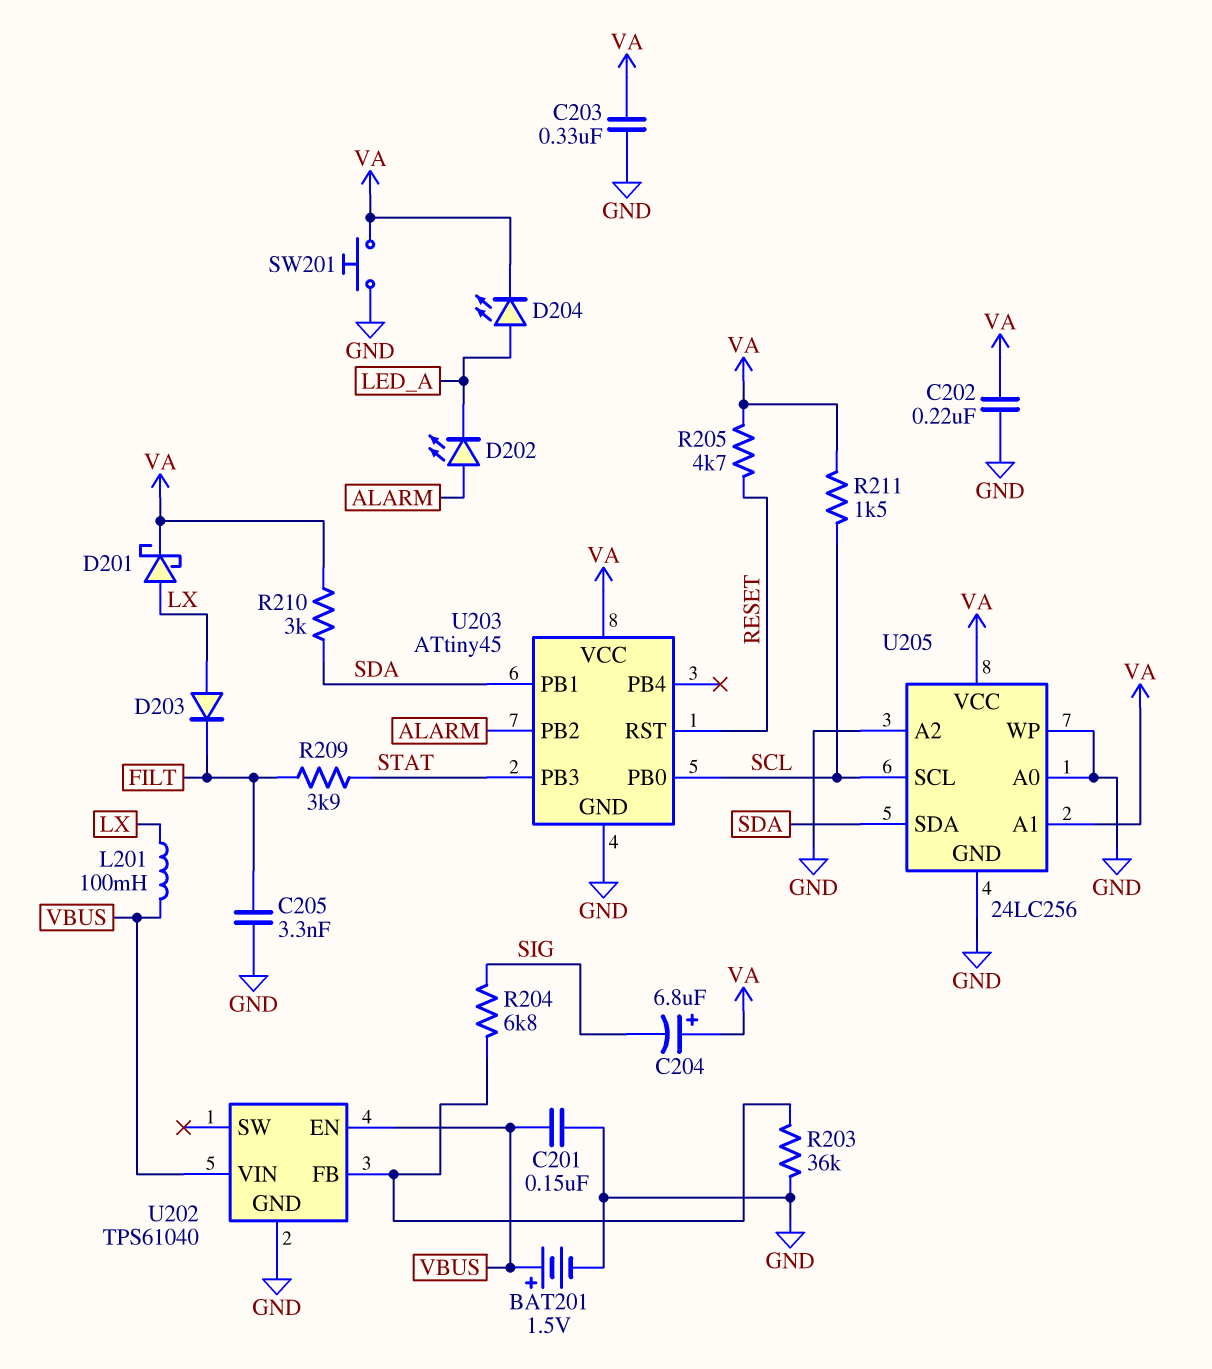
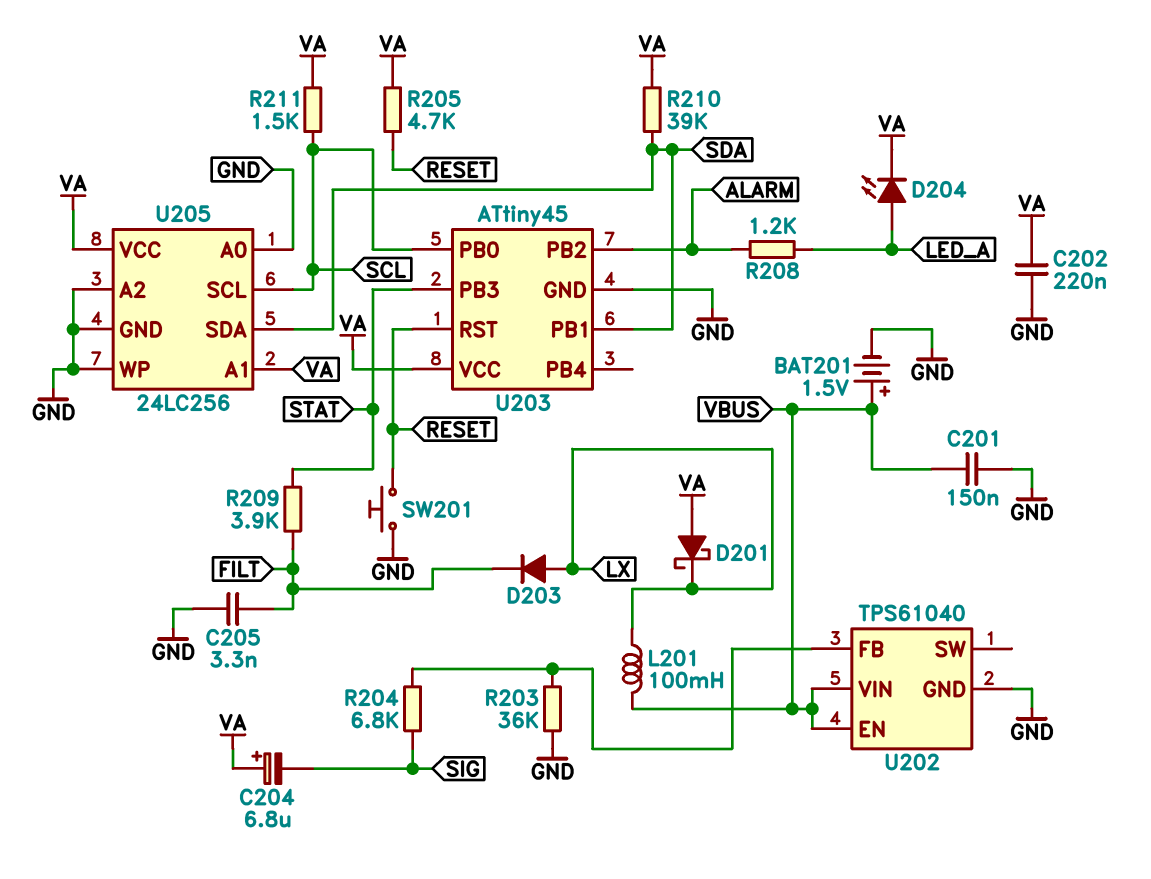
C203: 330nF (GND, VA) -> none
D201: schottky (A LX, K VA) -> schottky (A VA, K LX)
D202: LED (A ALARM, K LED_A) -> none
R208: none -> 1.2k (ALARM, LED_A)
R210: 3k (SDA, VA) -> 39k (SDA, VA)
SW201: button (GND, VA) -> button (GND, RESET)

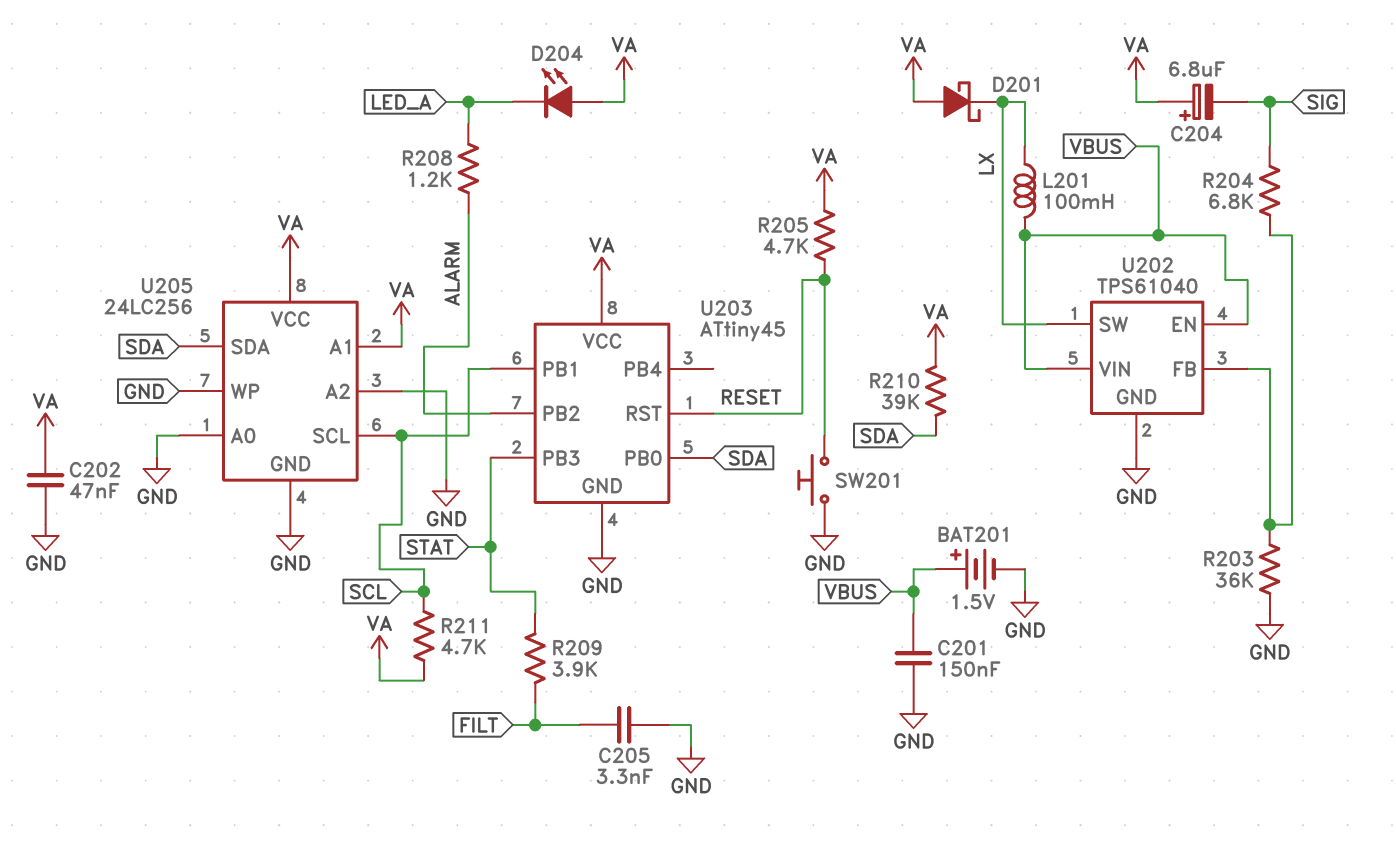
C202: 220nF (GND, VA) -> 47nF (GND, VA)
D203: diode (A LX, K FILT) -> none
D204: LED (A LED_A, K VA) -> LED (A VA, K LED_A)
R211: 1.5k (SCL, VA) -> 4.7k (SCL, VA)
U202 pin SW: none -> LX
U203 pin PB0: SCL -> SDA
U203 pin PB1: SDA -> SCL

